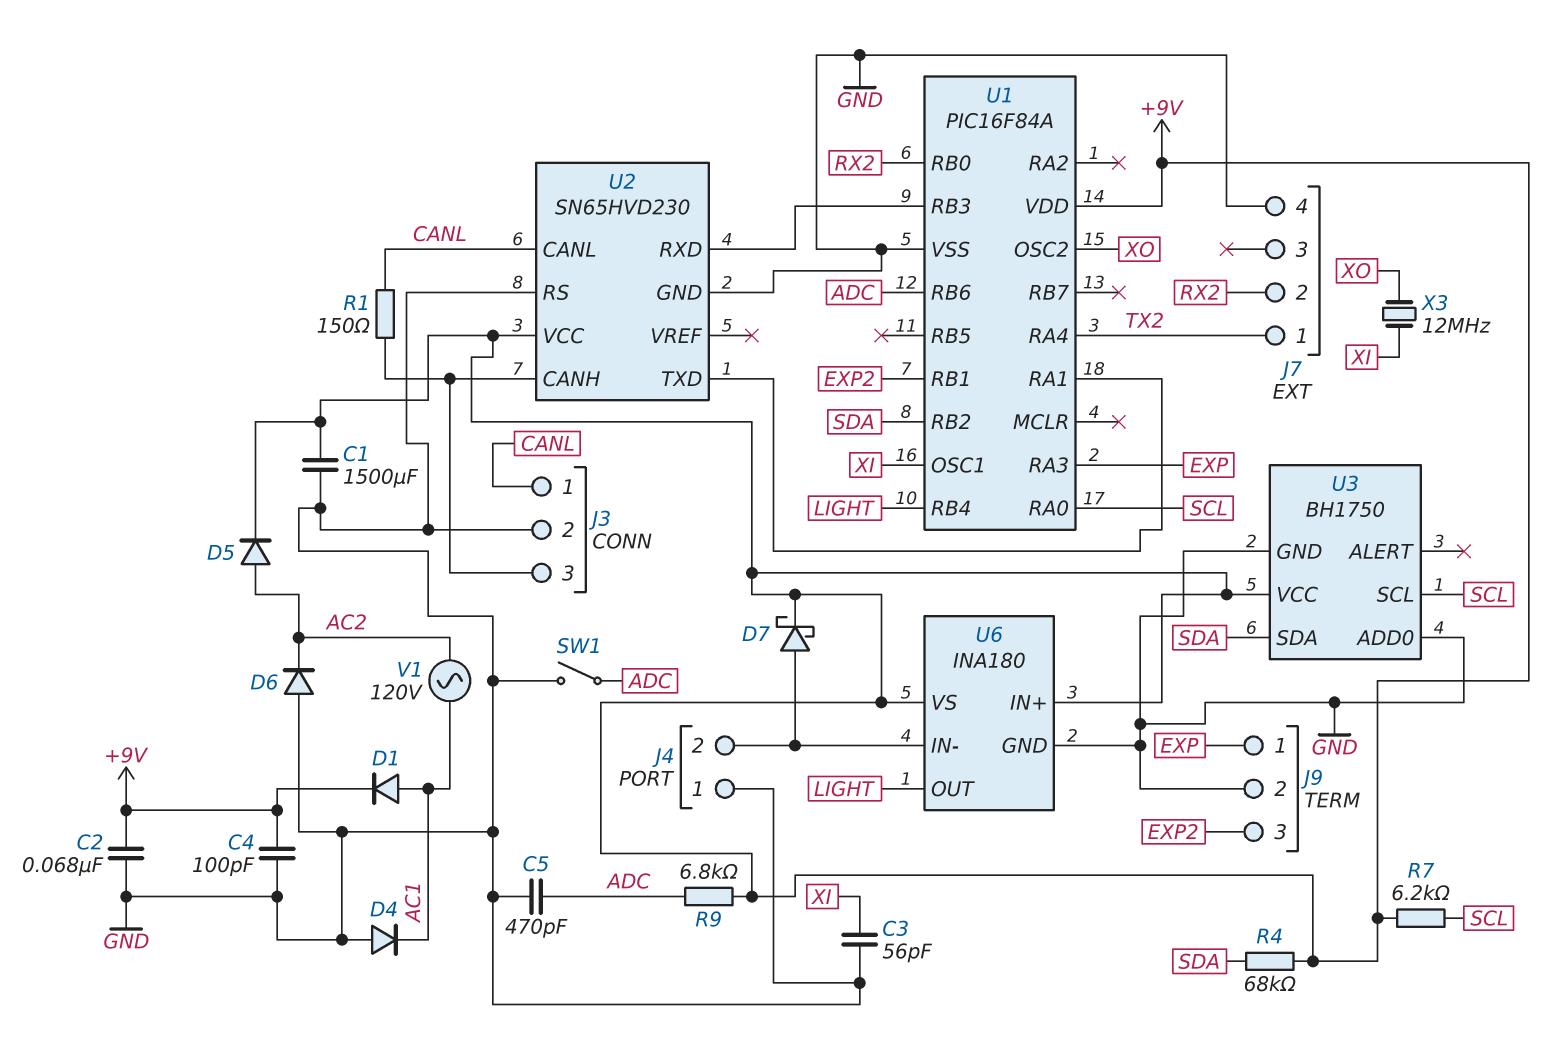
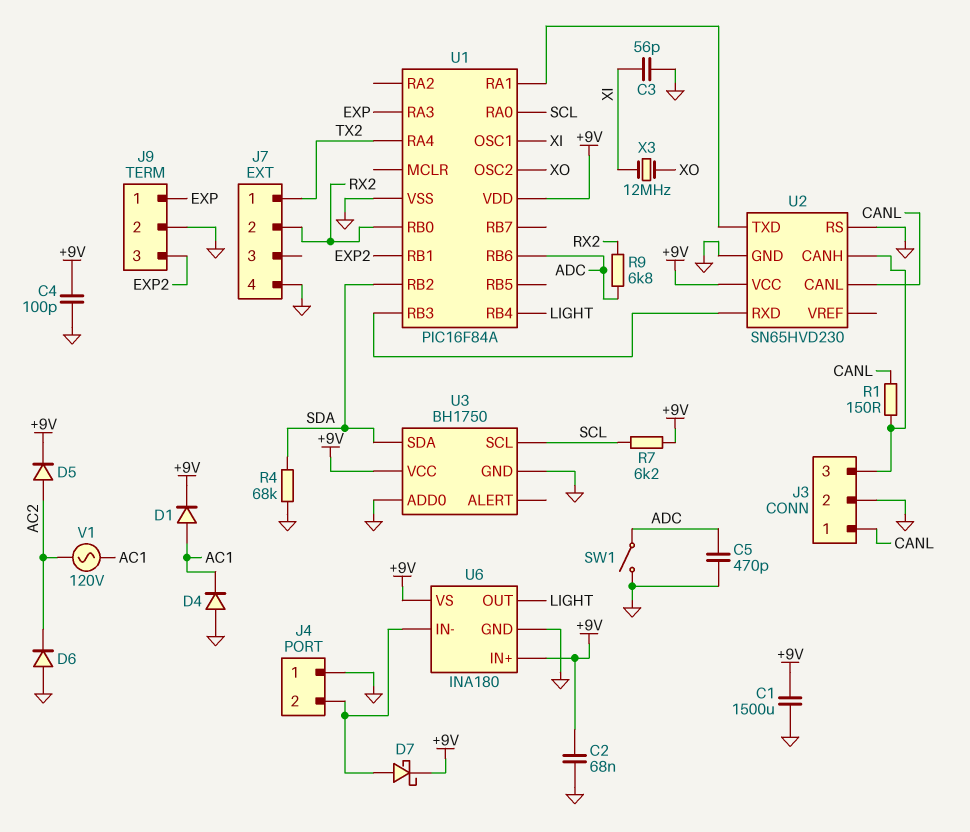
R4: 68k (+9V, SDA) -> 68k (GND, SDA)
R9: 6.8k (+9V, ADC) -> 6.8k (ADC, RX2)

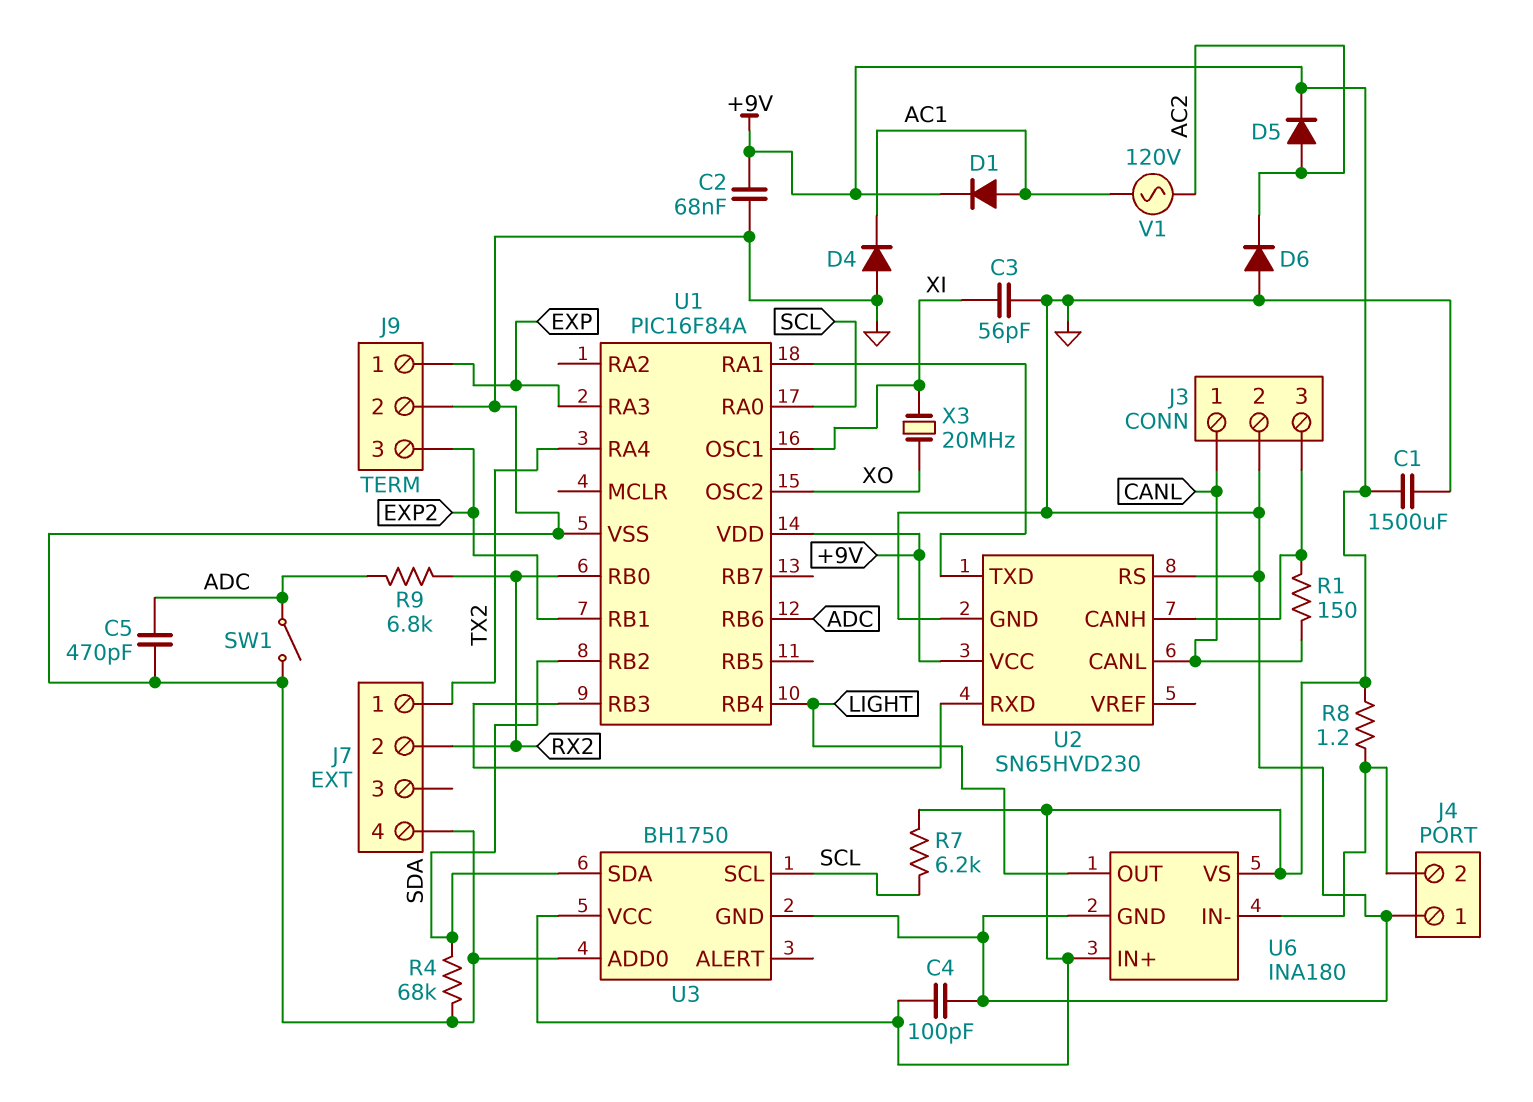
D7: schottky (A J4/2, K +9V) -> none
R8: none -> 1.2 (+9V, J4/2)
X3: 12MHz (XI, XO) -> 20MHz (XI, XO)

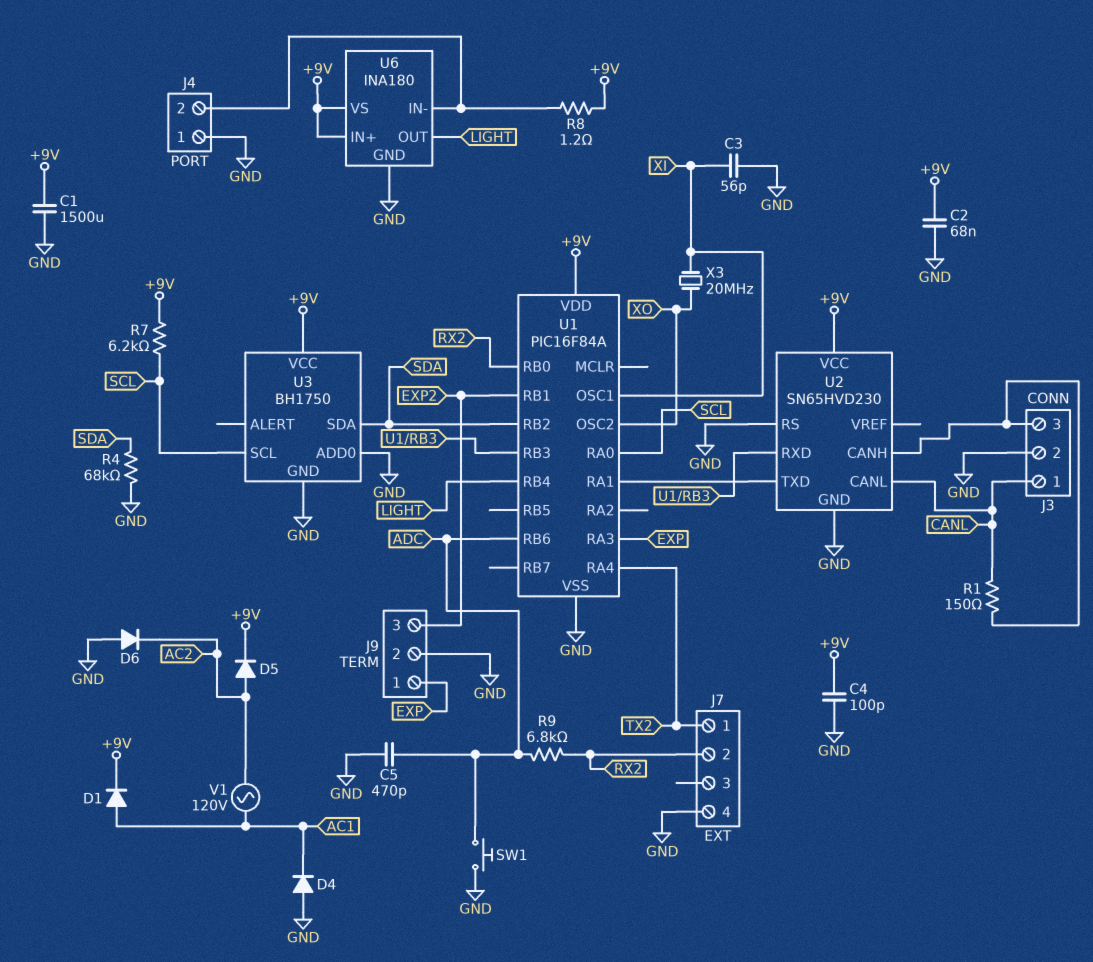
SW1: switch (ADC, GND) -> button (ADC, GND)

